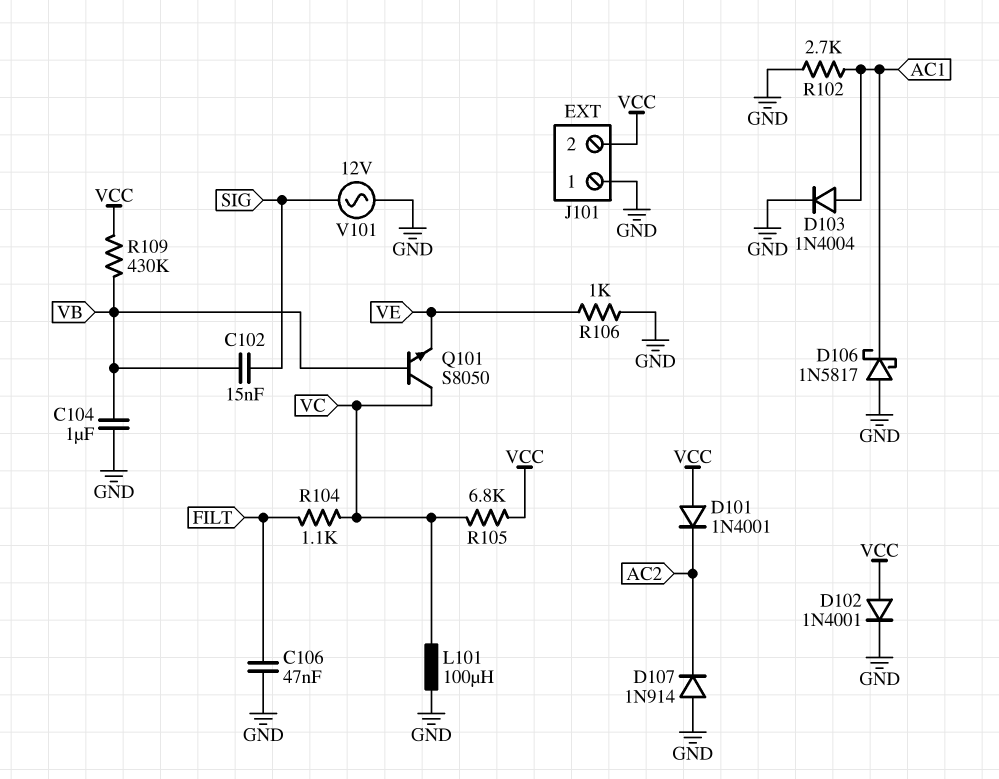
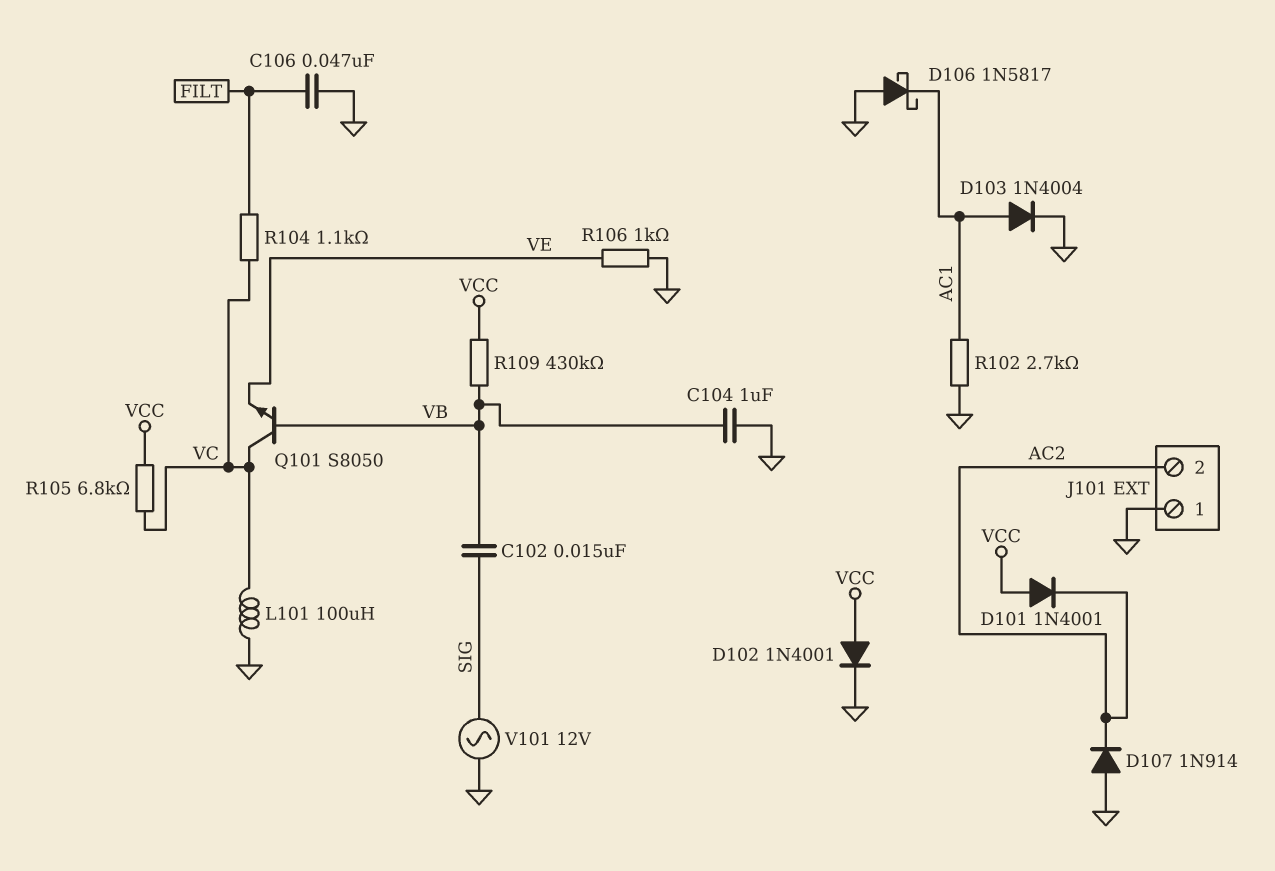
J101 pin 2: VCC -> AC2

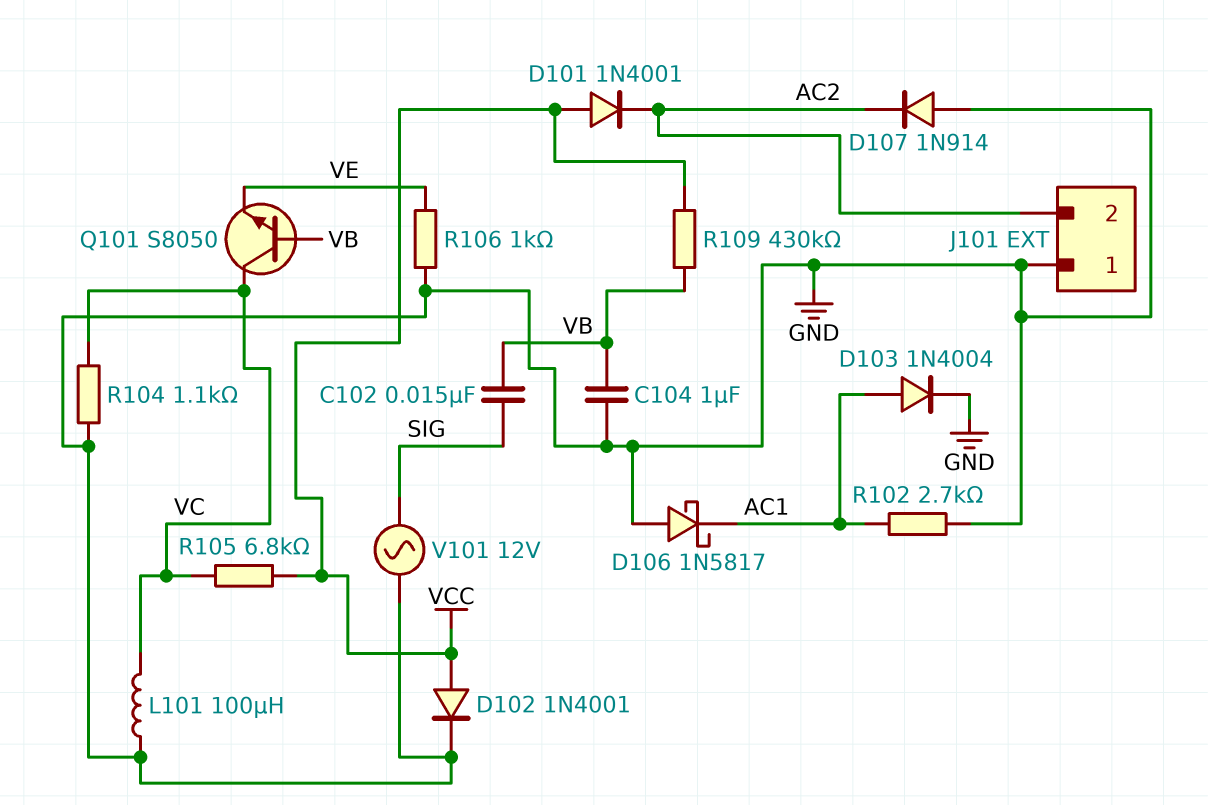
C106: 47nF (FILT, GND) -> none
R104: 1.1k (FILT, VC) -> 1.1k (GND, VC)

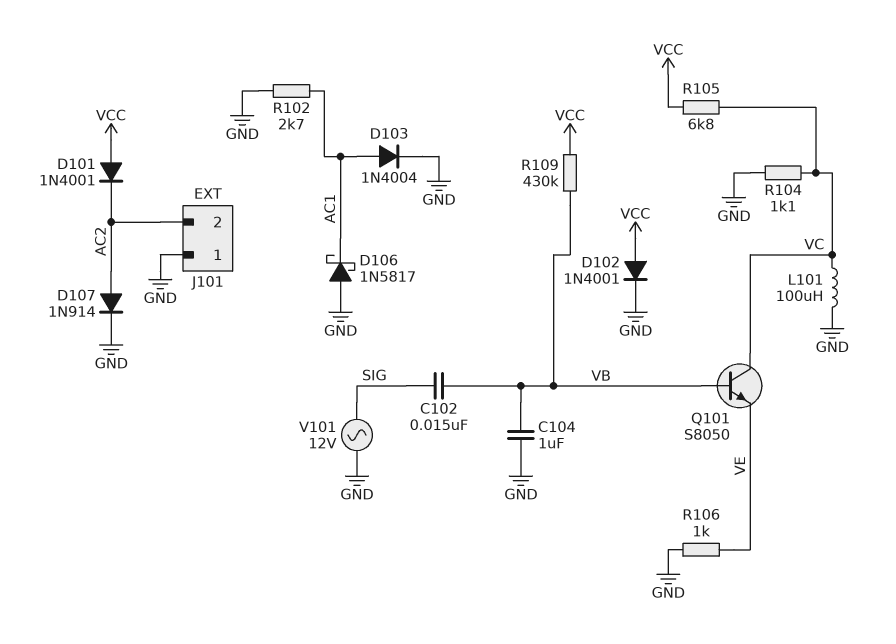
D107: diode 1N914 (A GND, K AC2) -> diode 1N914 (A AC2, K GND)

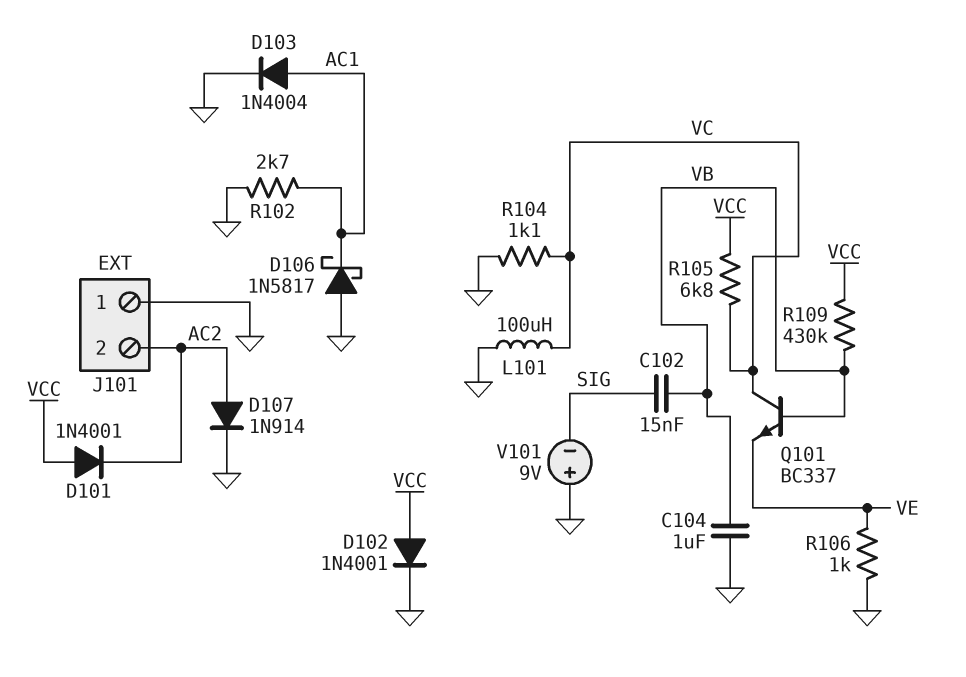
Q101: NPN S8050 (B VB, C VC, E VE) -> NPN BC337 (B VB, C VC, E VE)
V101: AC 12V (GND, SIG) -> 9V (plus GND, minus SIG)

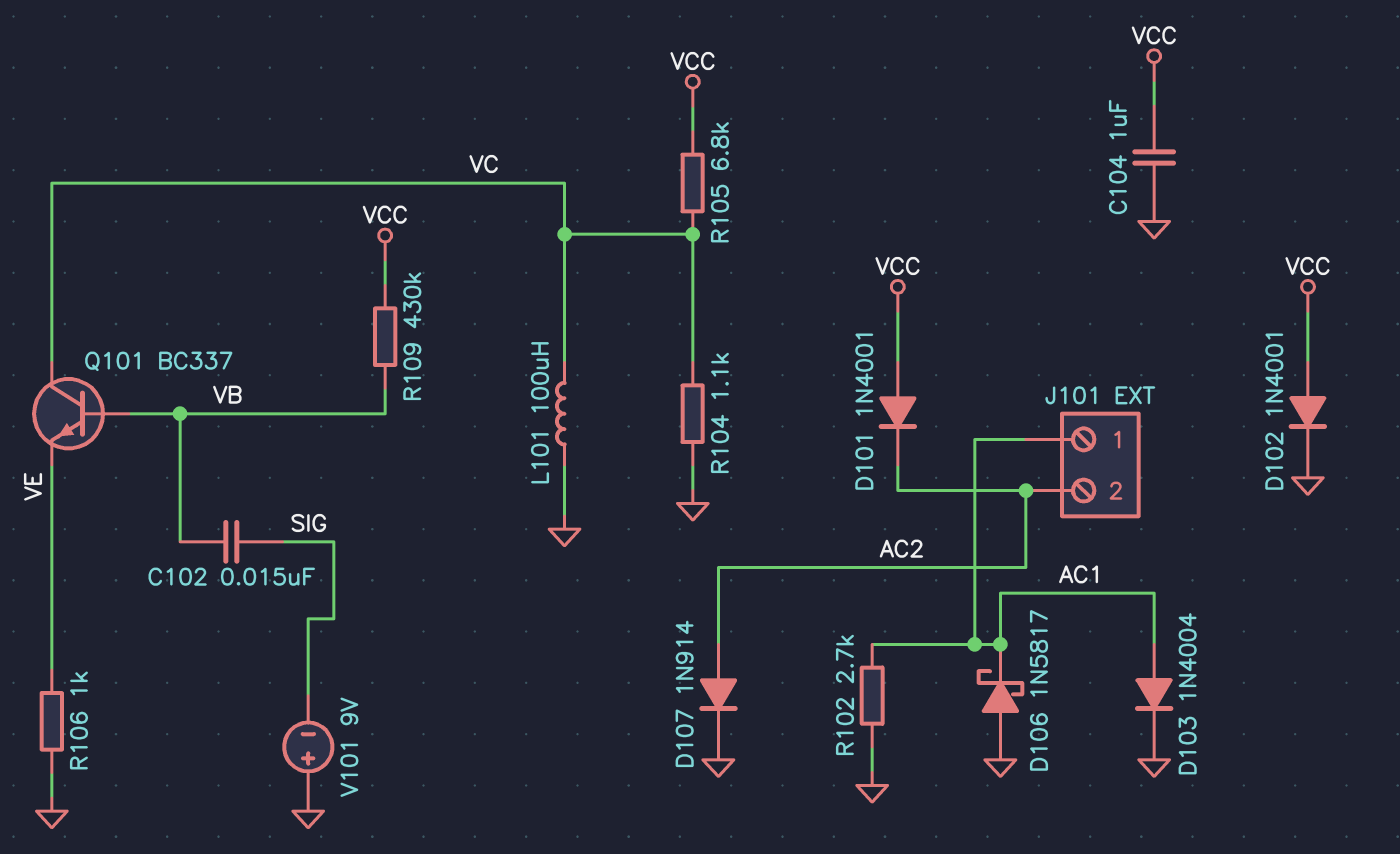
C104: 1uF (GND, VB) -> 1uF (GND, VCC)
J101 pin 1: GND -> AC1

